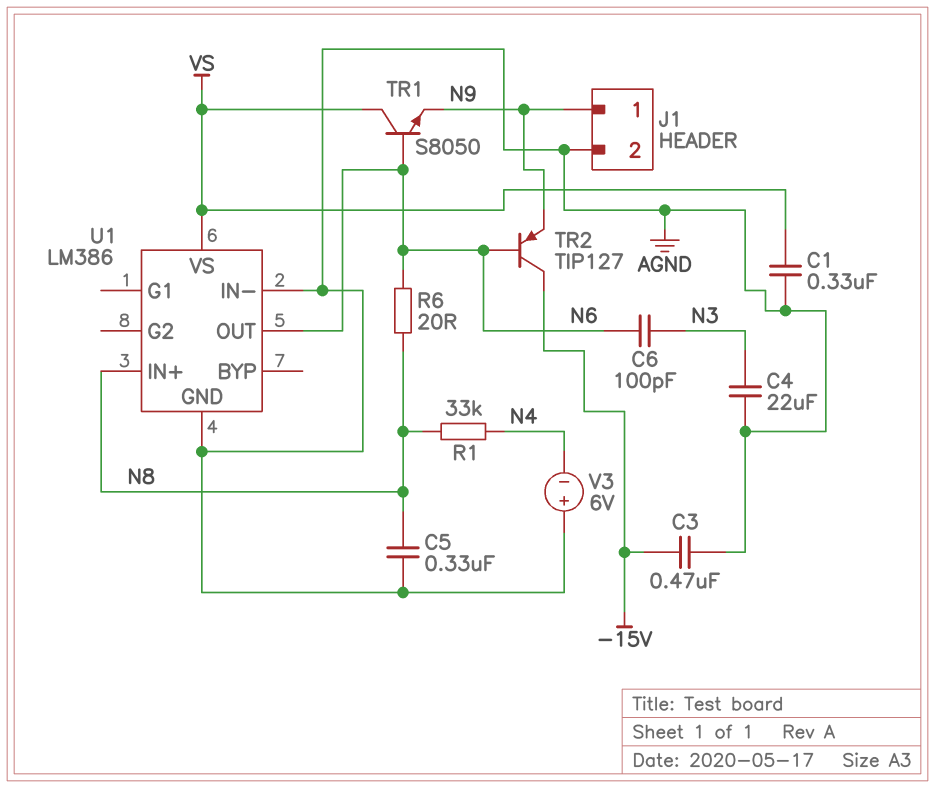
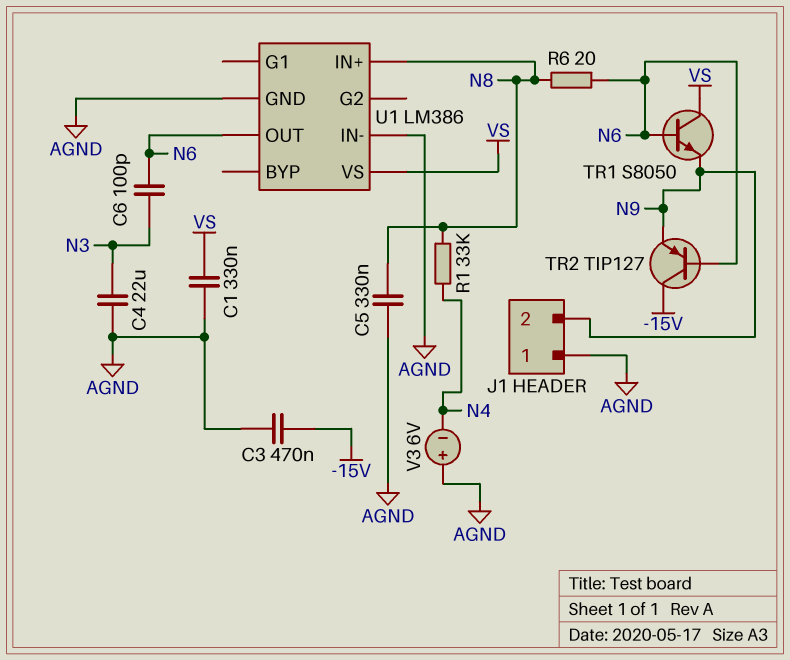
J1 pin 1: N9 -> AGND
J1 pin 2: AGND -> N9

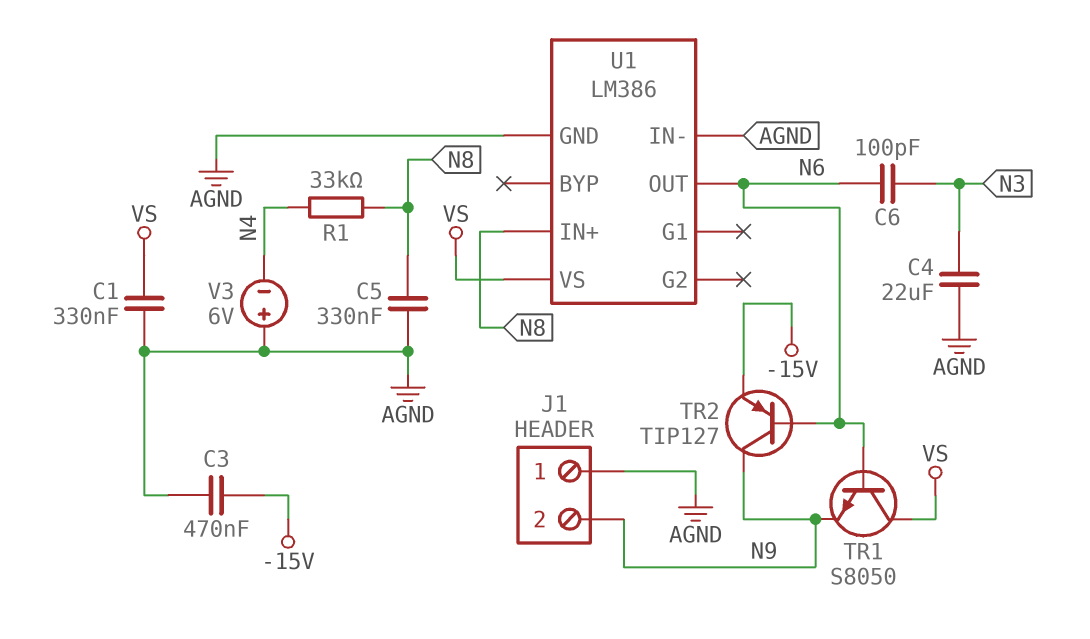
R6: 20 (N6, N8) -> none
TR2: PNP TIP127 (B N6, C -15V, E N9) -> PNP TIP127 (B N6, C N9, E -15V)

